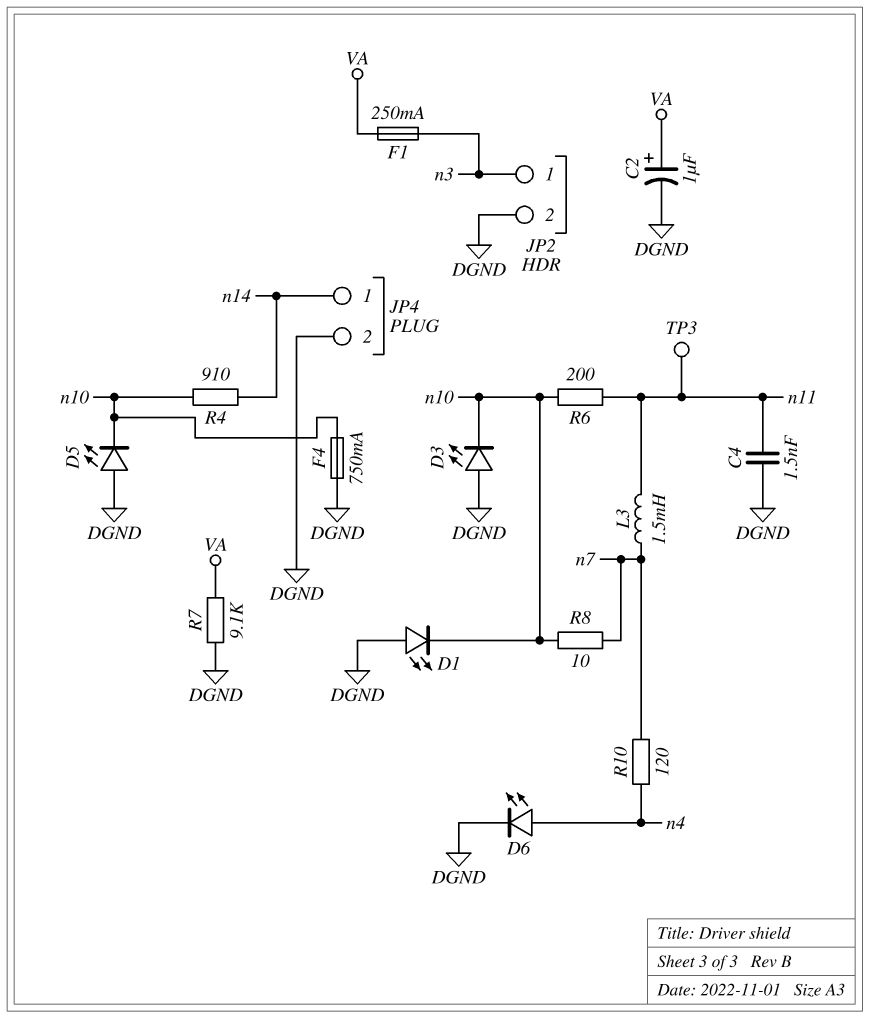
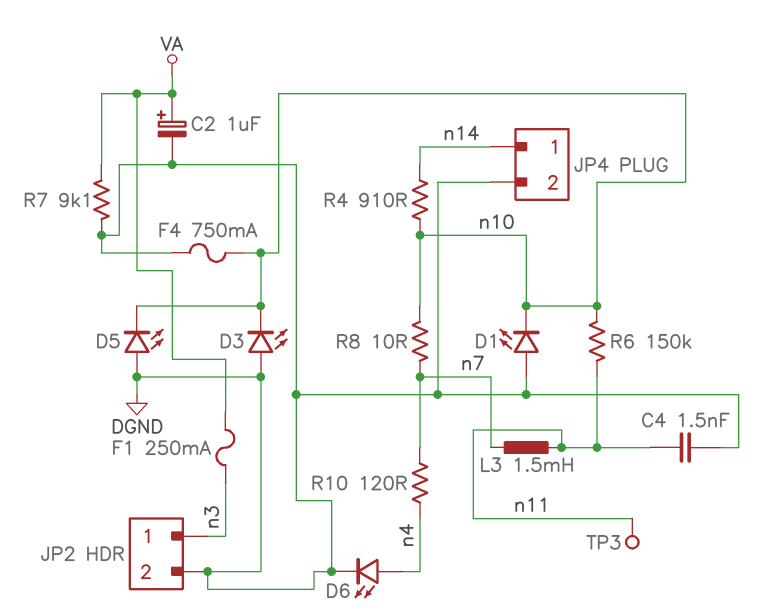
R6: 200 (n10, n11) -> 150k (n10, n11)

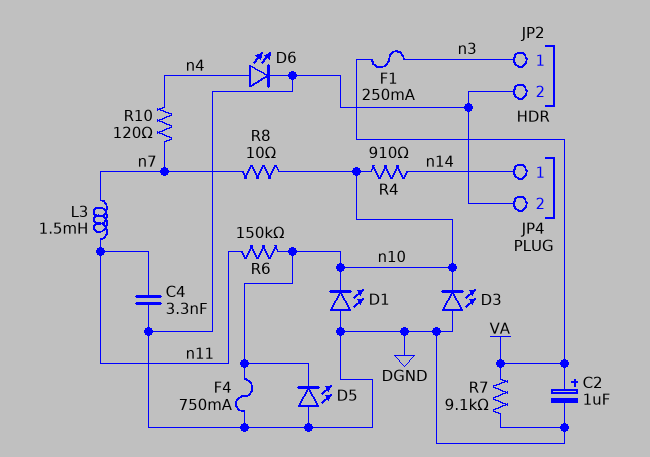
C4: 1.5nF (DGND, n11) -> 3.3nF (DGND, n11)
TP3: test point (n11) -> none

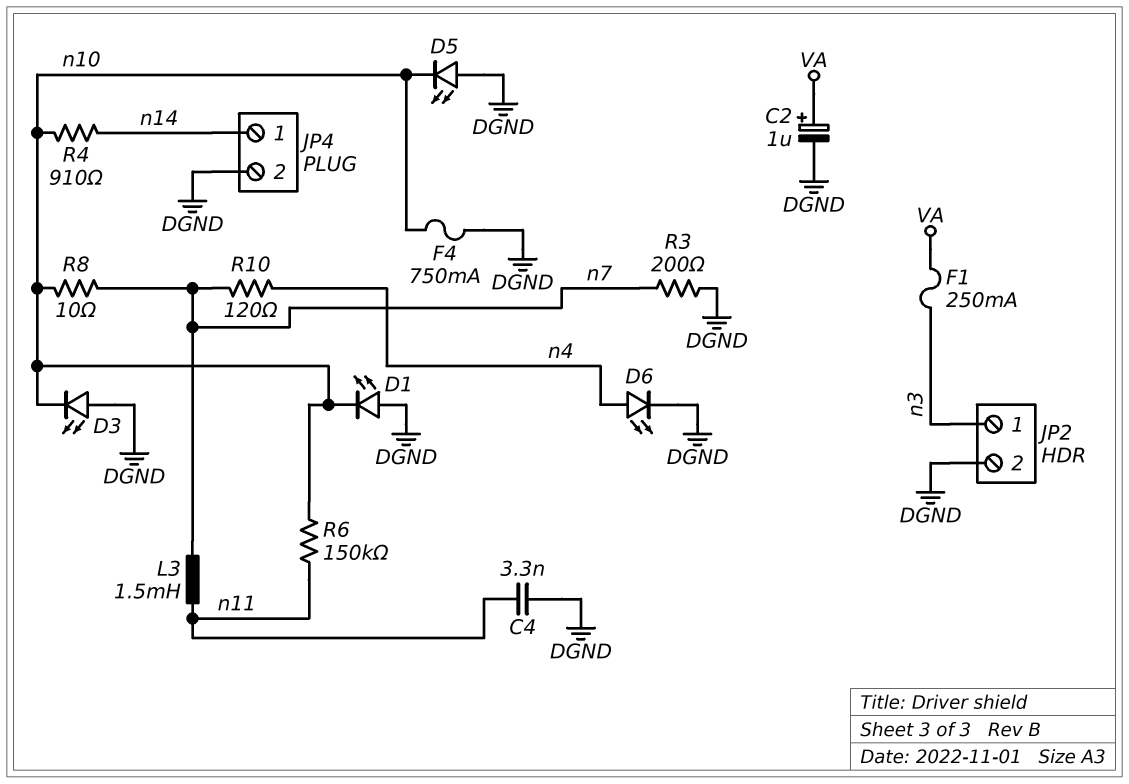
R3: none -> 200 (DGND, n7)
R7: 9.1k (DGND, VA) -> none

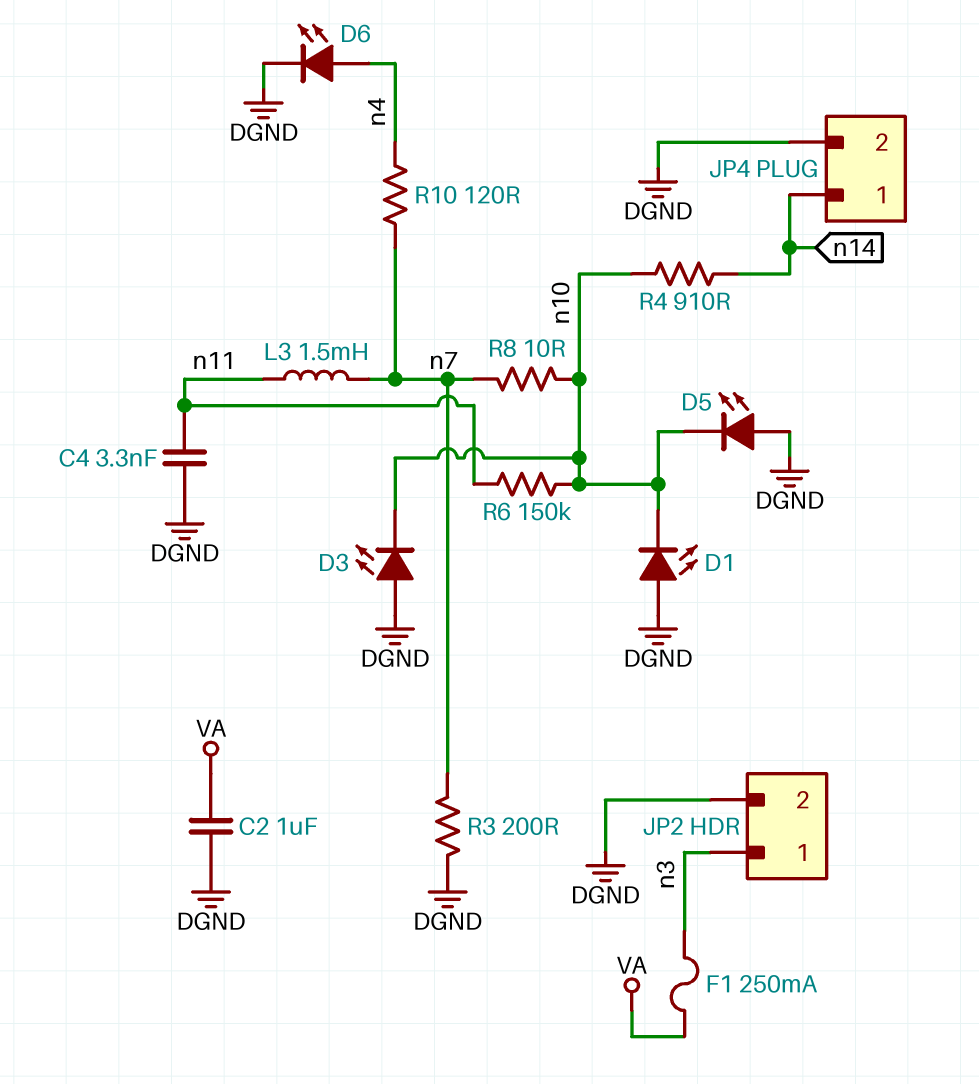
C2: 1uF (plus VA, minus DGND) -> 1uF (DGND, VA)
F4: 750mA (DGND, n10) -> none

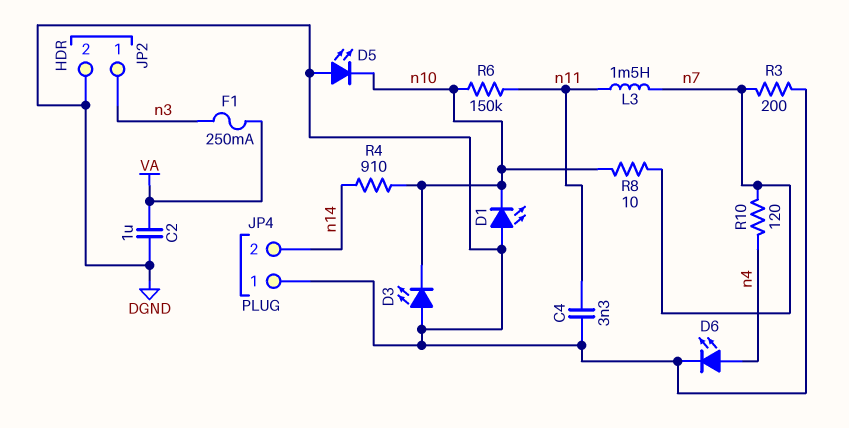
JP4 pin 1: n14 -> DGND
JP4 pin 2: DGND -> n14

